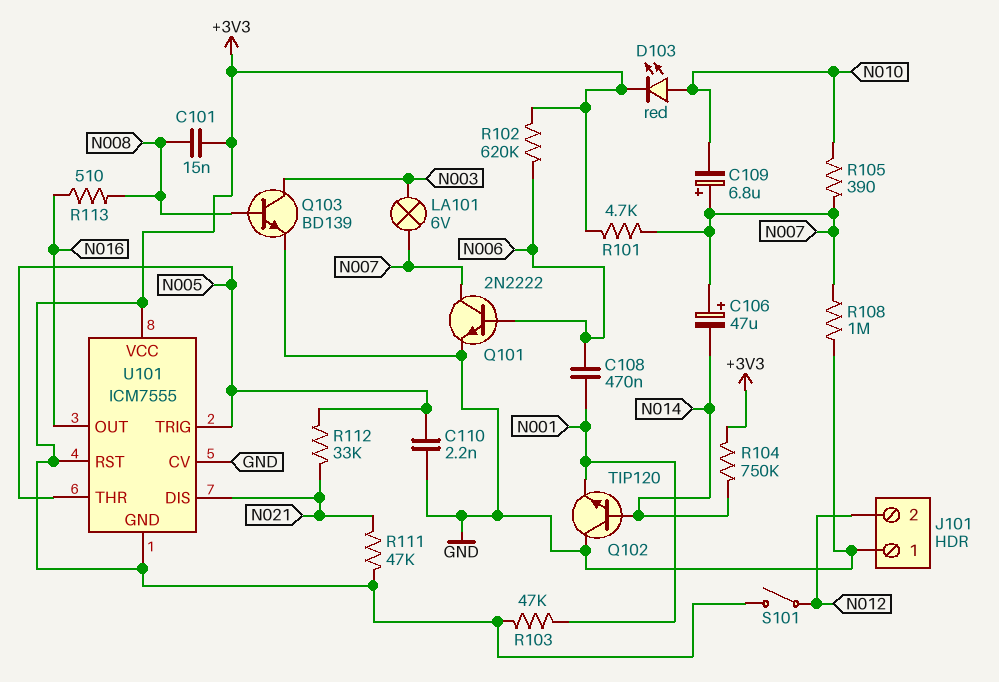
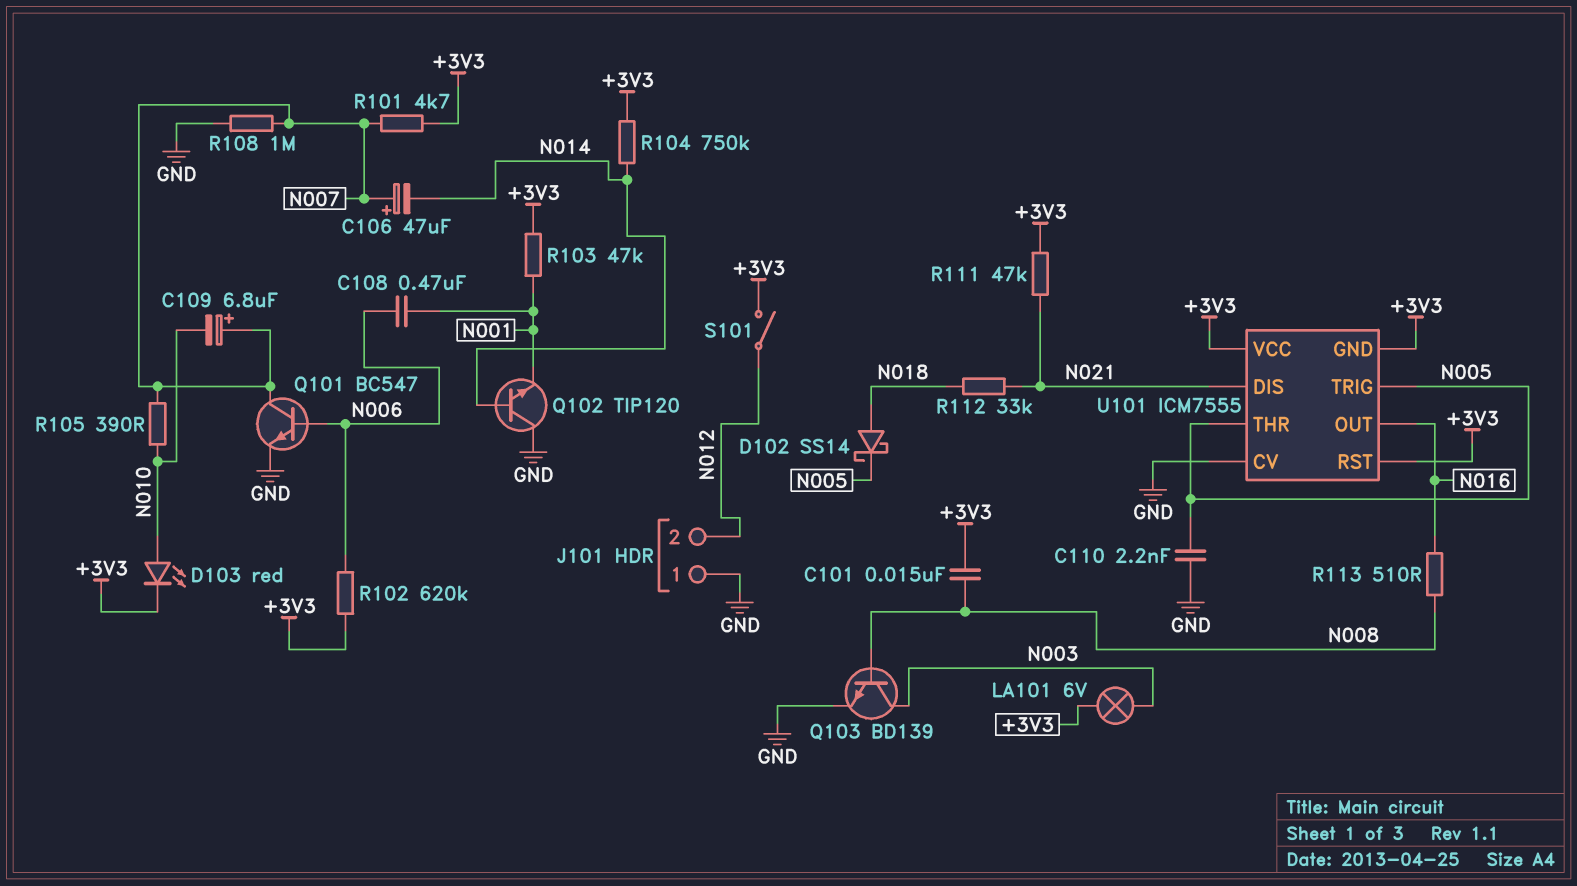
D102: none -> schottky SS14 (A N018, K N005)
LA101: lamp 6V (N003, N007) -> lamp 6V (+3V3, N003)
Q101: NPN 2N2222 (B N006, C N007, E GND) -> NPN BC547 (B N006, C N007, E GND)
R112: 33k (N005, N021) -> 33k (N018, N021)

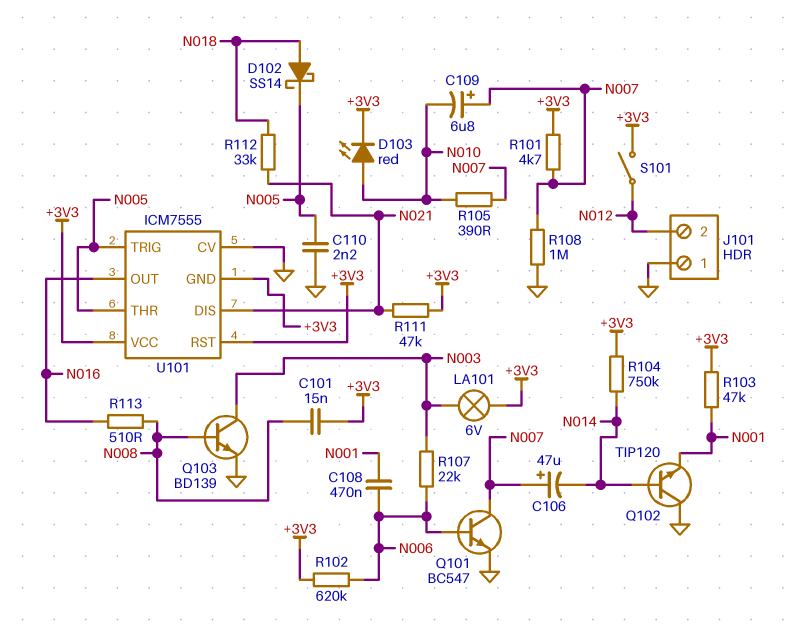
R107: none -> 22k (N003, N006)

